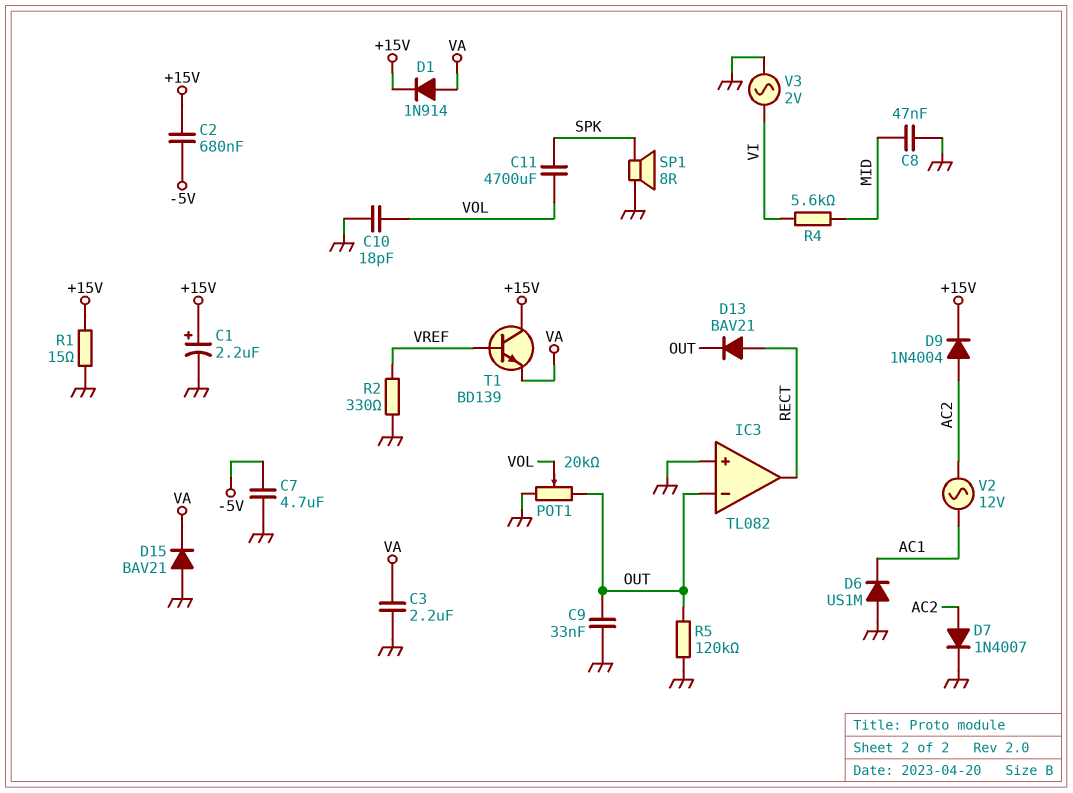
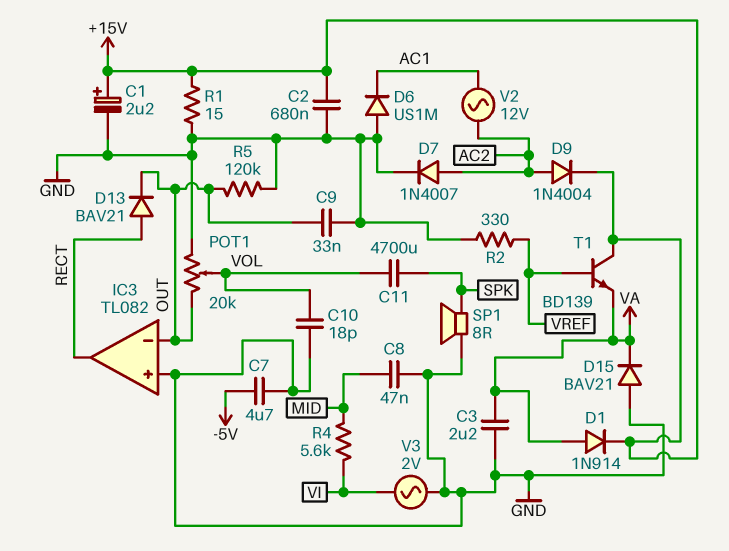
C2: 680nF (+15V, -5V) -> 680nF (+15V, GND)

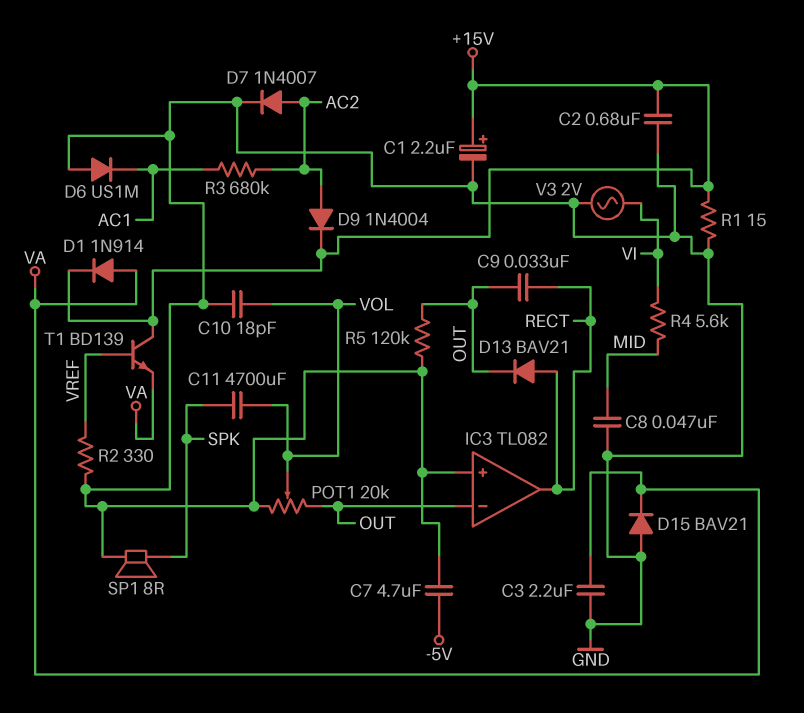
C9: 33nF (GND, OUT) -> 33nF (OUT, RECT)
R3: none -> 680k (AC1, AC2)
V2: AC 12V (AC1, AC2) -> none

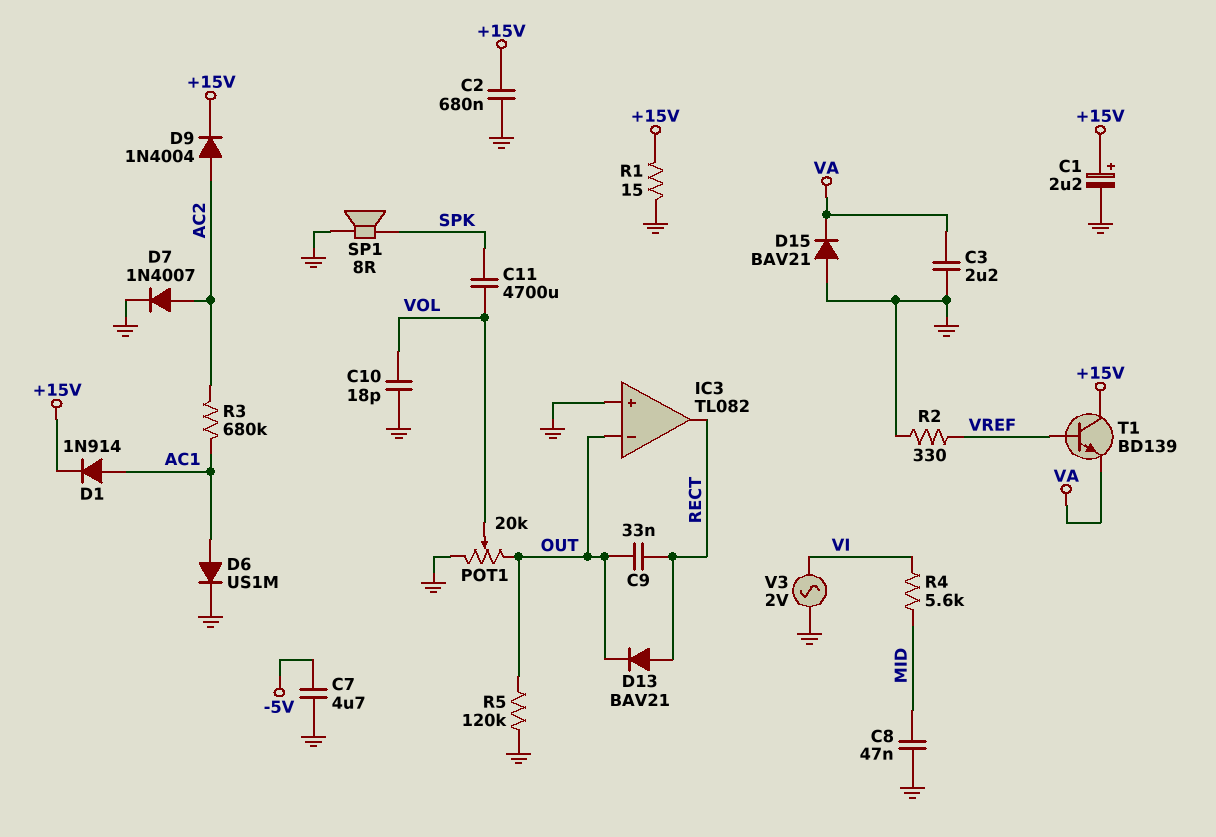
D1: diode 1N914 (A VA, K +15V) -> diode 1N914 (A AC1, K +15V)
D6: diode US1M (A GND, K AC1) -> diode US1M (A AC1, K GND)

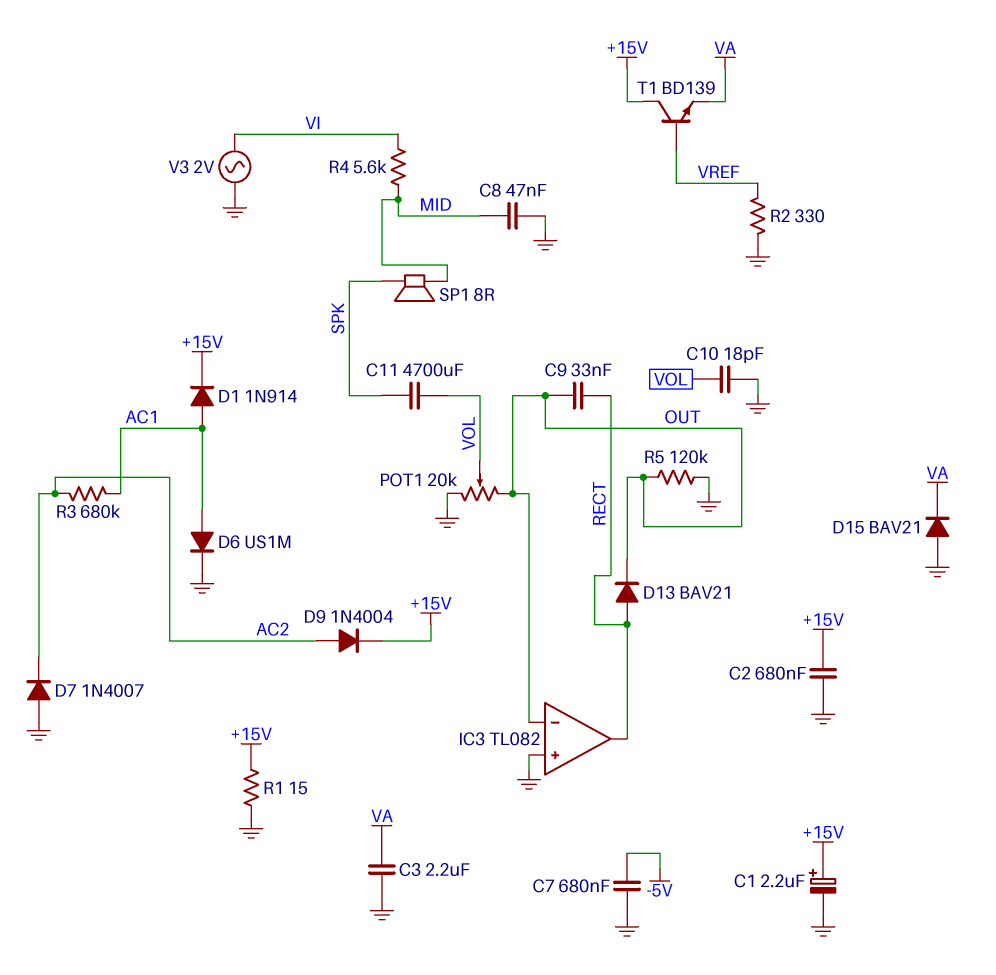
C7: 4.7uF (-5V, GND) -> 680nF (-5V, GND)
D7: diode 1N4007 (A AC2, K GND) -> diode 1N4007 (A GND, K AC2)
SP1: speaker 8R (GND, SPK) -> speaker 8R (MID, SPK)

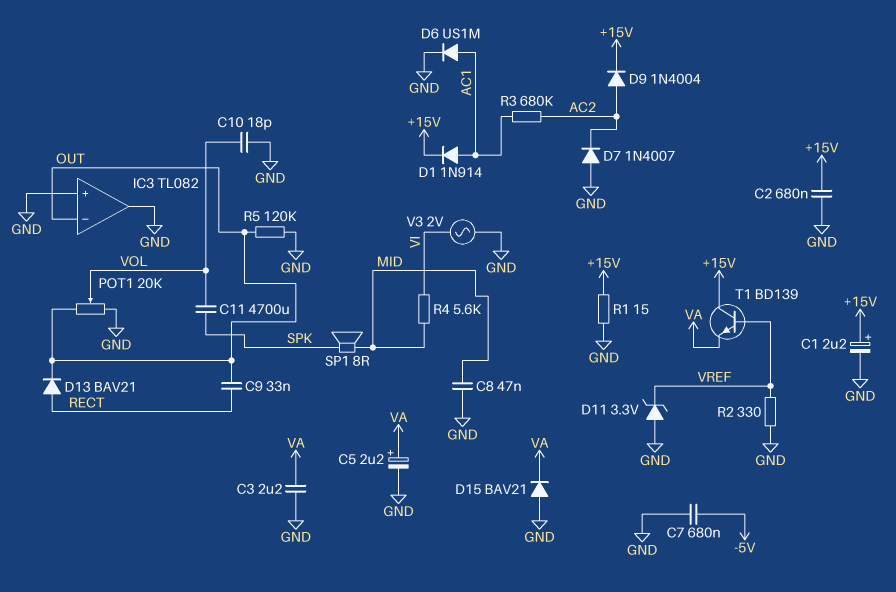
C5: none -> 2.2uF (plus VA, minus GND)
D11: none -> zener 3.3V (A GND, K VREF)
IC3 pin out: RECT -> GND

